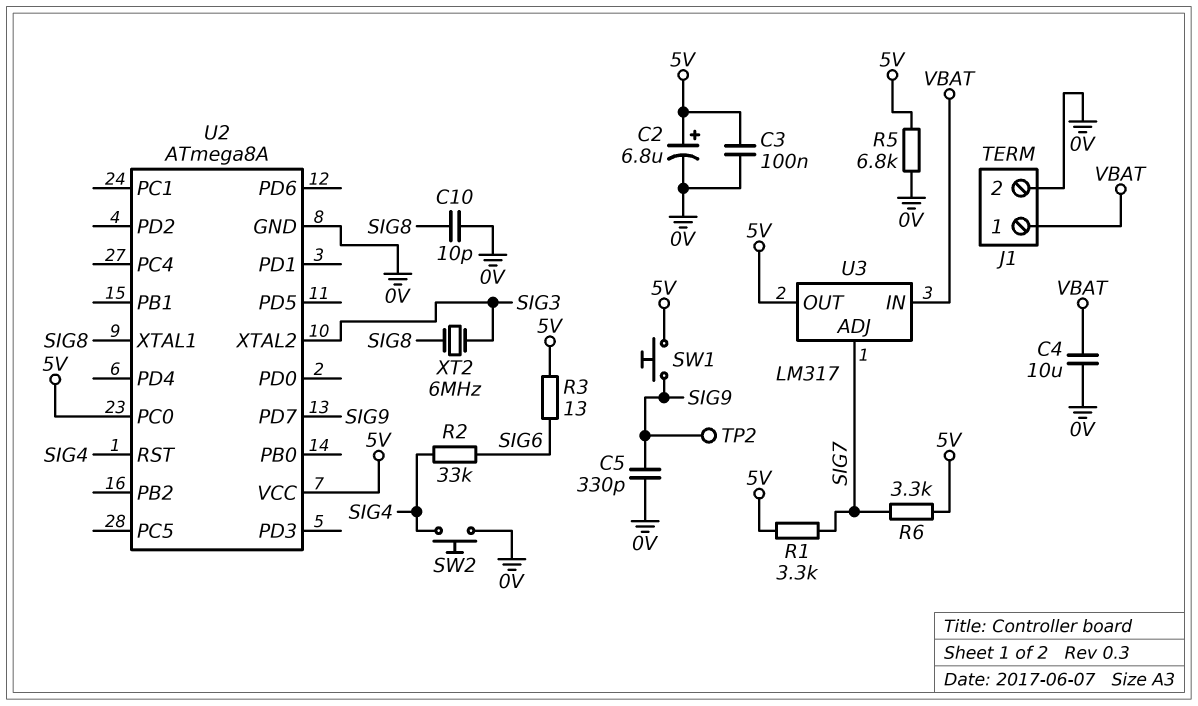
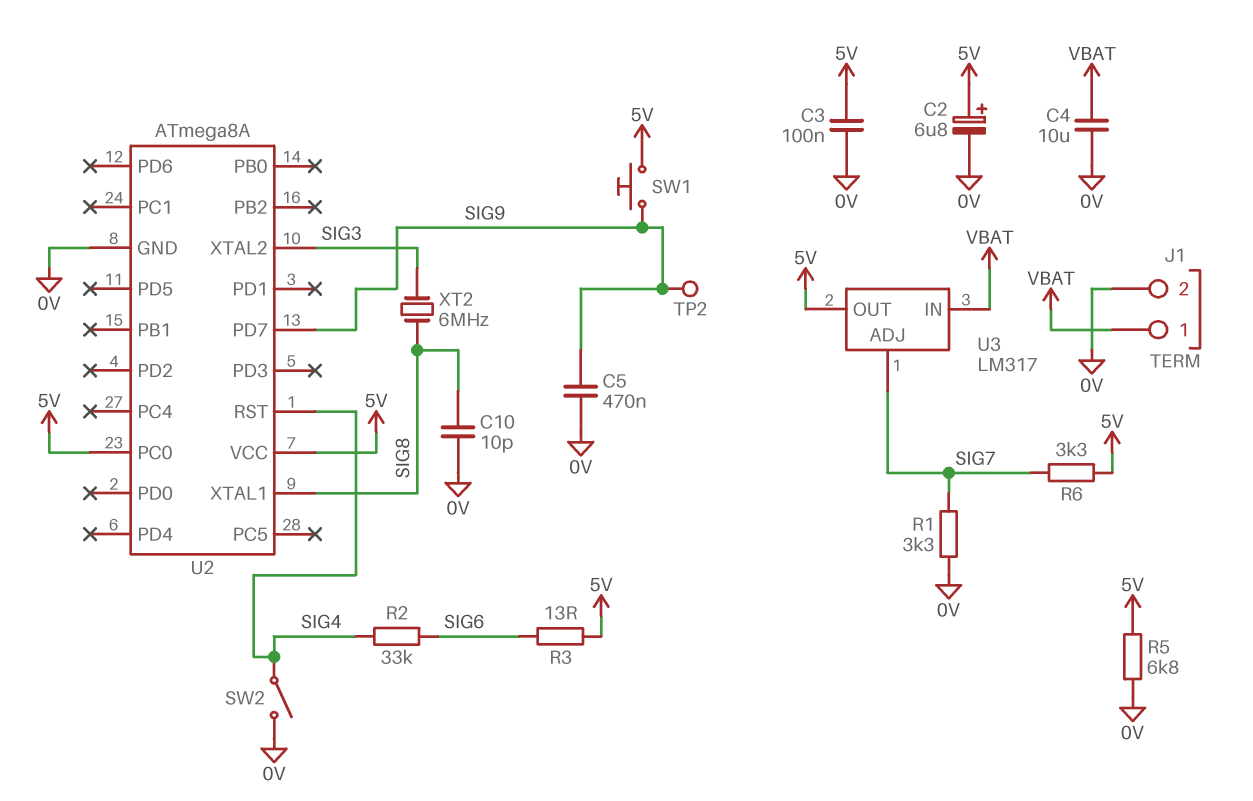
C5: 330pF (0V, SIG9) -> 470nF (0V, SIG9)
R1: 3.3k (5V, SIG7) -> 3.3k (0V, SIG7)
SW2: button (0V, SIG4) -> switch (0V, SIG4)

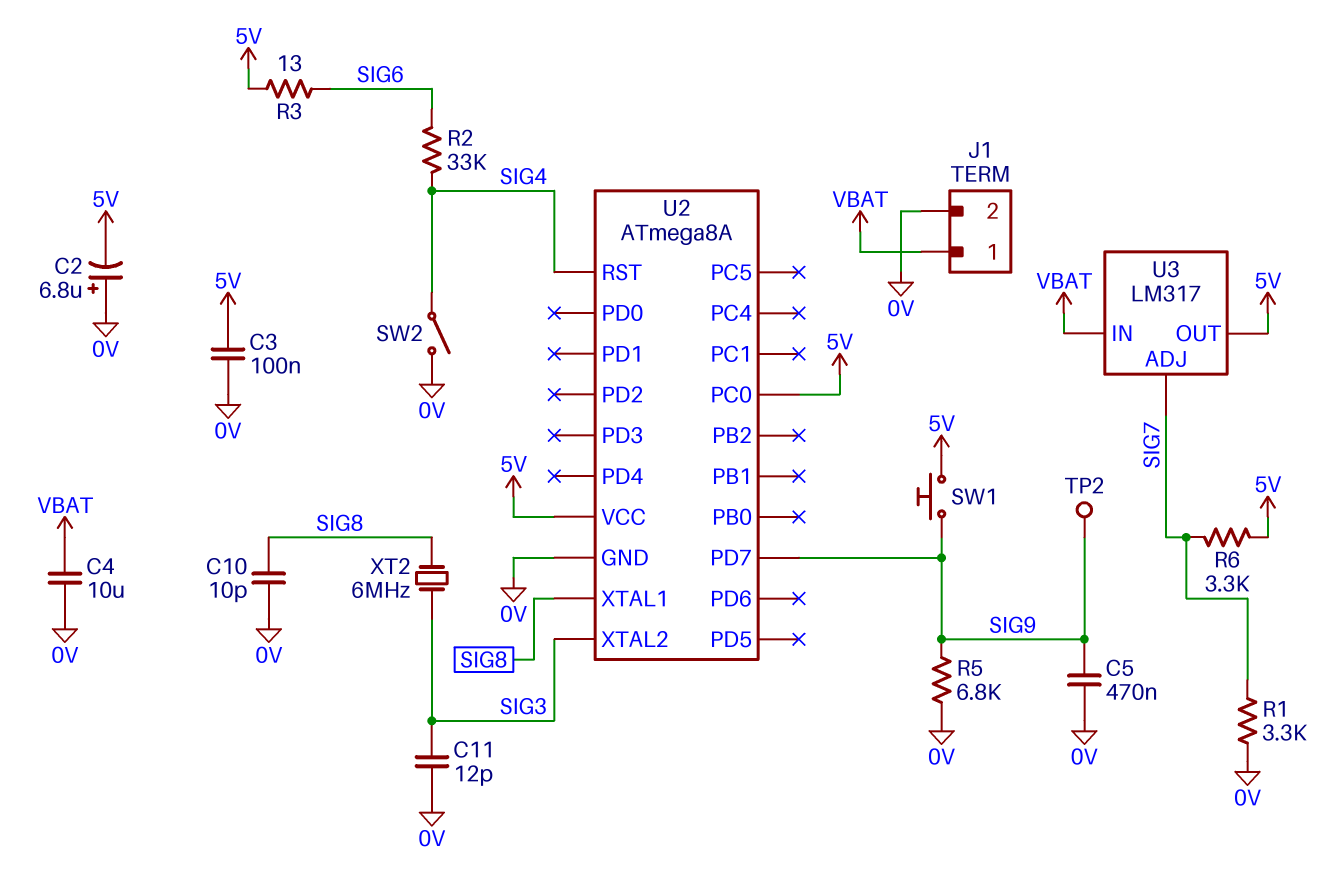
C2: 6.8uF (plus 5V, minus 0V) -> 6.8uF (plus 0V, minus 5V)
C11: none -> 12pF (0V, SIG3)
R5: 6.8k (0V, 5V) -> 6.8k (0V, SIG9)

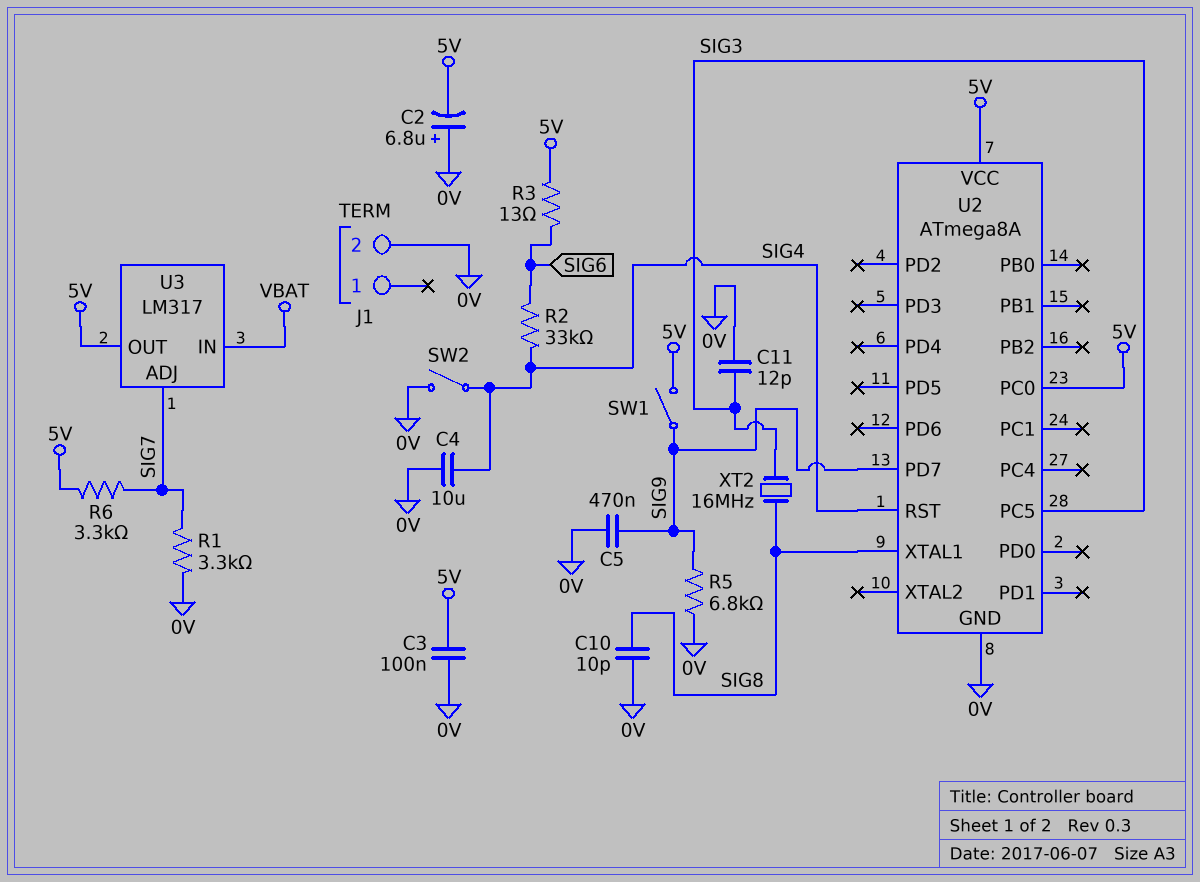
C4: 10uF (0V, VBAT) -> 10uF (0V, SIG4)
J1 pin 1: VBAT -> none
SW1: button (5V, SIG9) -> switch (5V, SIG9)
TP2: test point (SIG9) -> none
U2 pin PC5: none -> SIG3
U2 pin XTAL2: SIG3 -> none
XT2: 6MHz (SIG3, SIG8) -> 16MHz (SIG3, SIG8)

